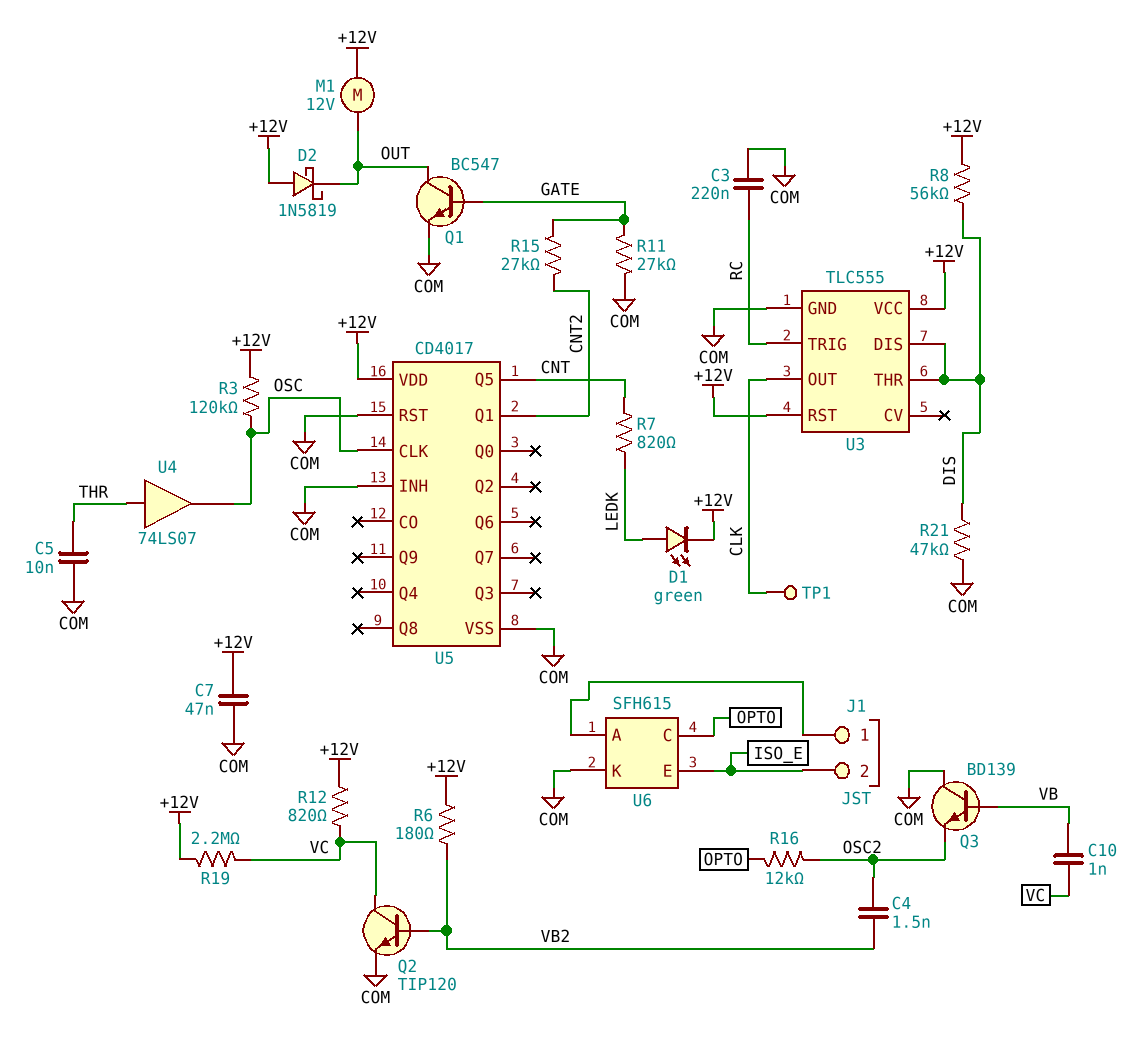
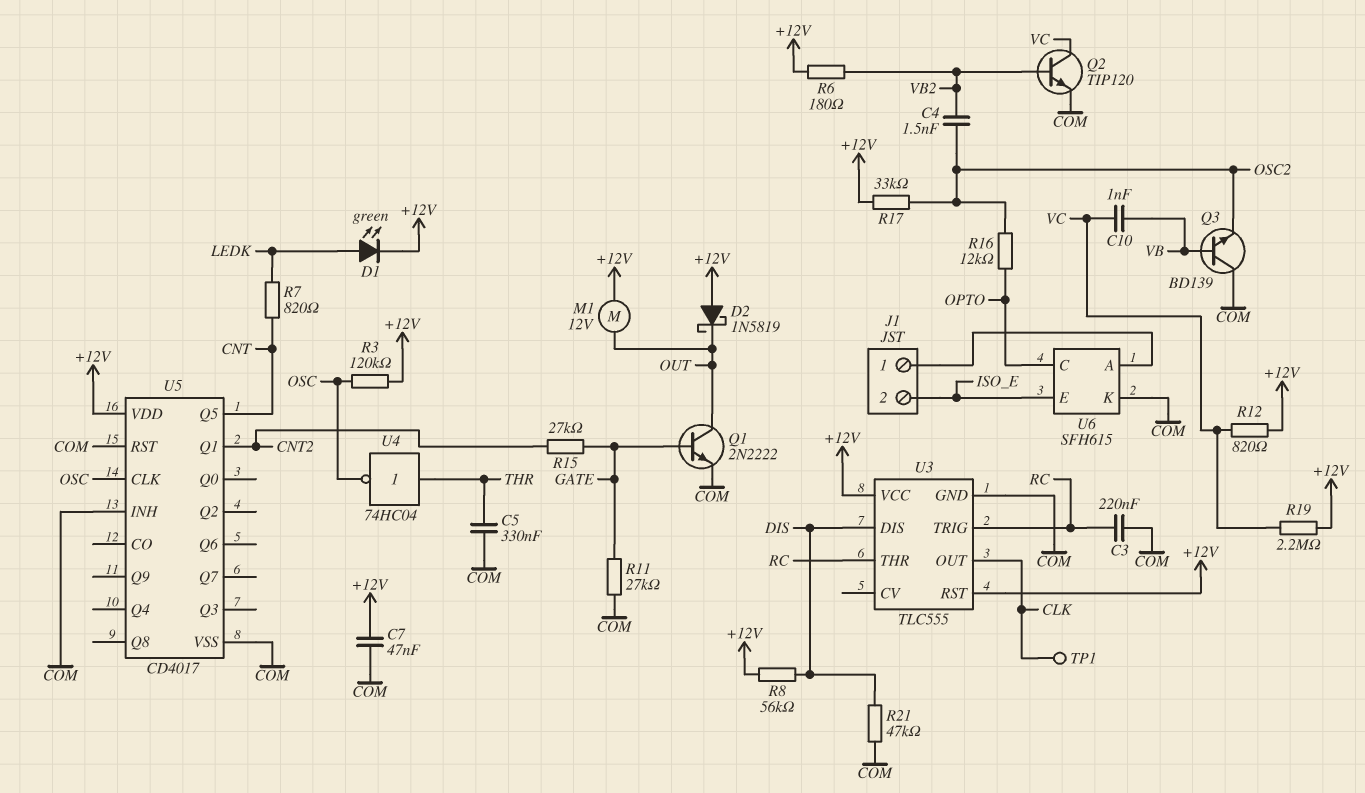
C5: 10nF (COM, THR) -> 330nF (COM, THR)
Q1: NPN BC547 (B GATE, C OUT, E COM) -> NPN 2N2222 (B GATE, C OUT, E COM)
R17: none -> 33k (+12V, OSC2)
U3 pin THR: DIS -> RC
U4: buffer 74LS07 (in THR, out OSC) -> NOT 74HC04 (in THR, out OSC)

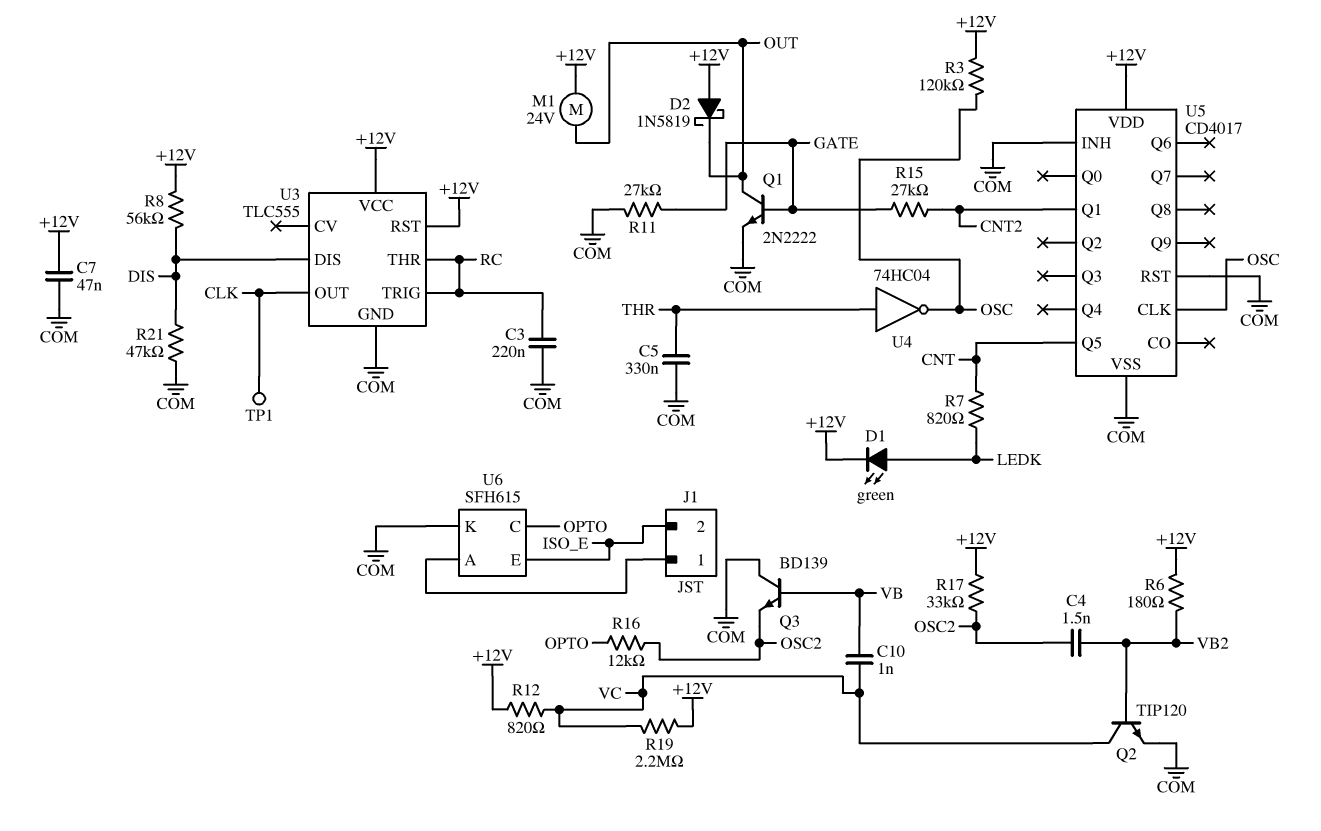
M1: motor 12V (+12V, OUT) -> motor 24V (+12V, OUT)

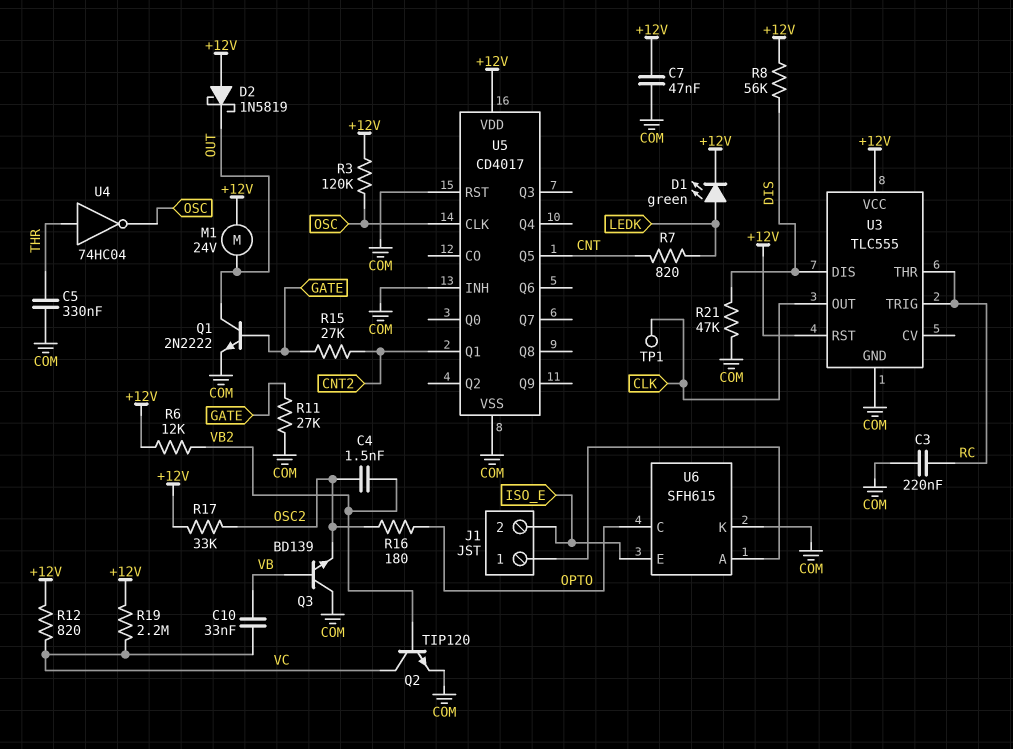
C10: 1nF (VB, VC) -> 33nF (VB, VC)
R6: 180 (+12V, VB2) -> 12k (+12V, VB2)
R16: 12k (OPTO, OSC2) -> 180 (OPTO, OSC2)

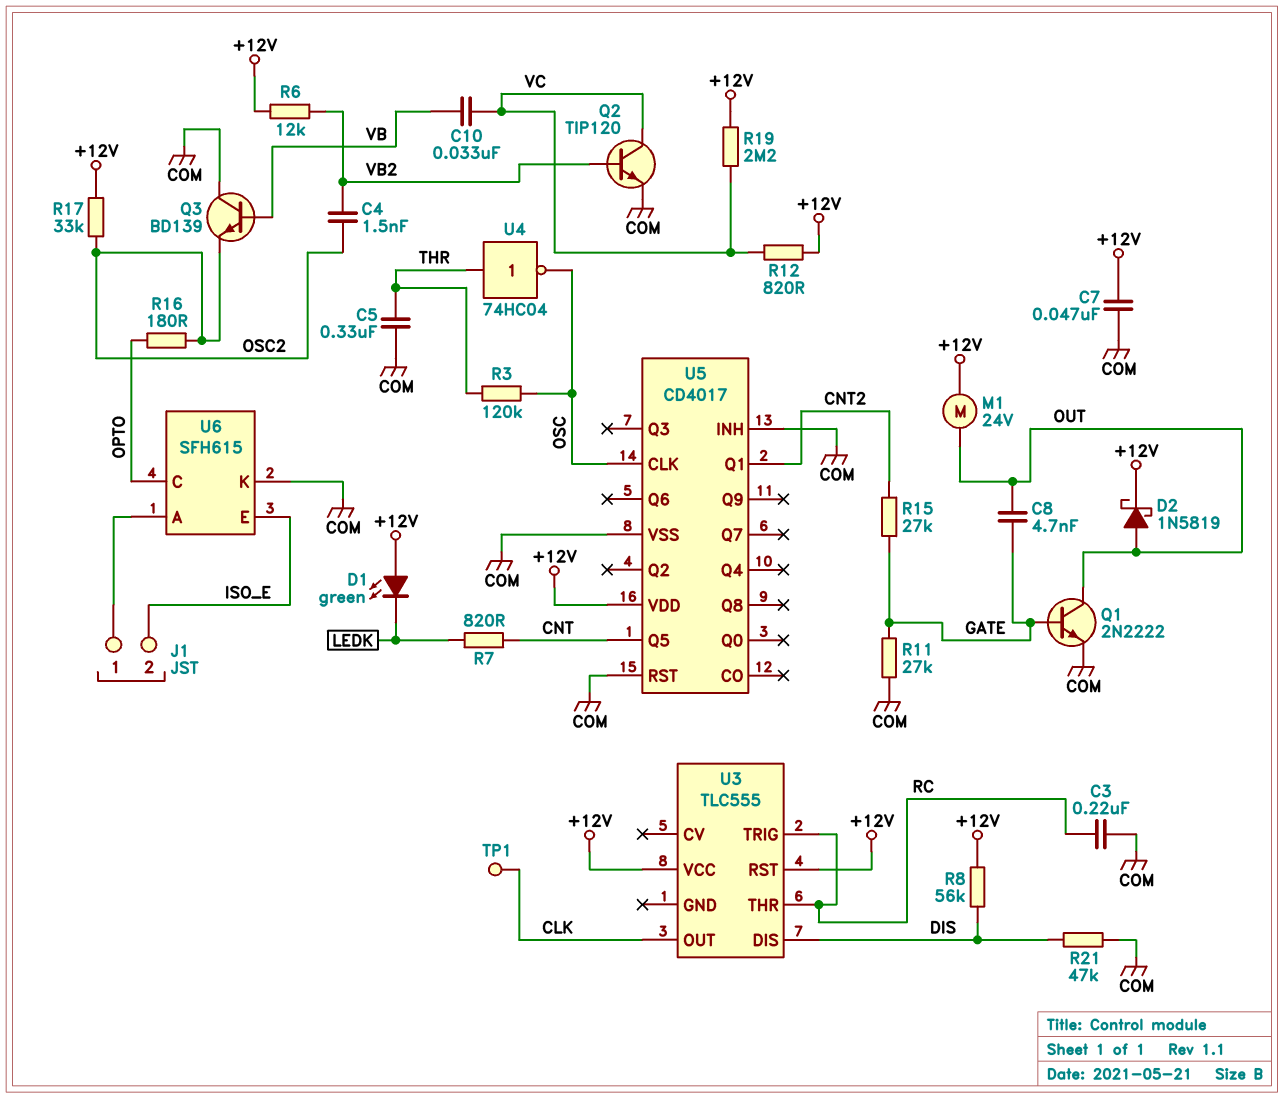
C8: none -> 4.7nF (GATE, OUT)
D1: LED green (A LEDK, K +12V) -> LED green (A +12V, K LEDK)
D2: schottky 1N5819 (A +12V, K OUT) -> schottky 1N5819 (A OUT, K +12V)
R3: 120k (+12V, OSC) -> 120k (OSC, THR)
U3 pin GND: COM -> none

